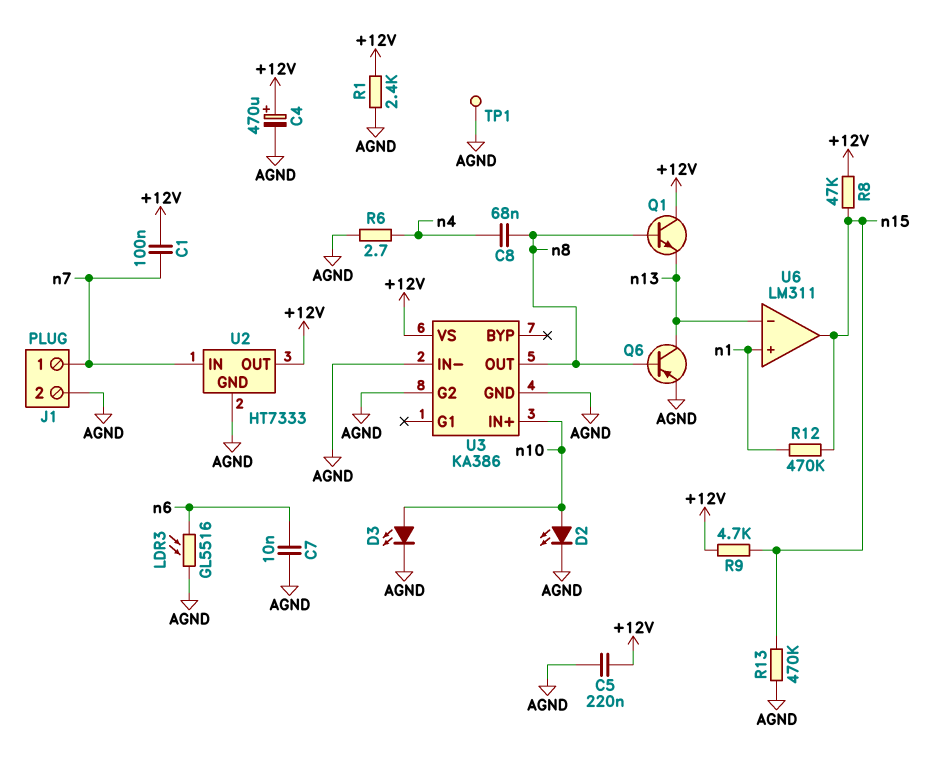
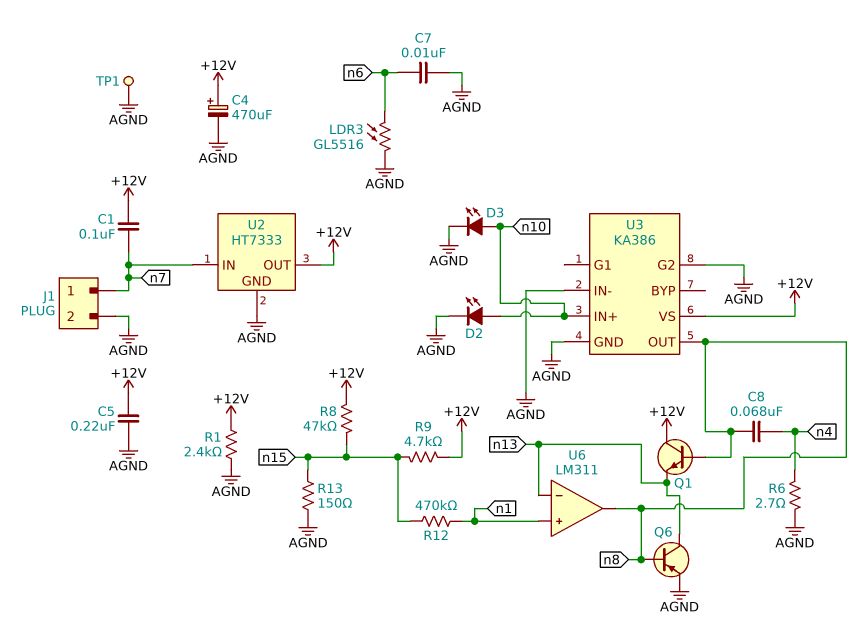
R13: 470k (AGND, n15) -> 150 (AGND, n15)
U6 pin out: n15 -> n8

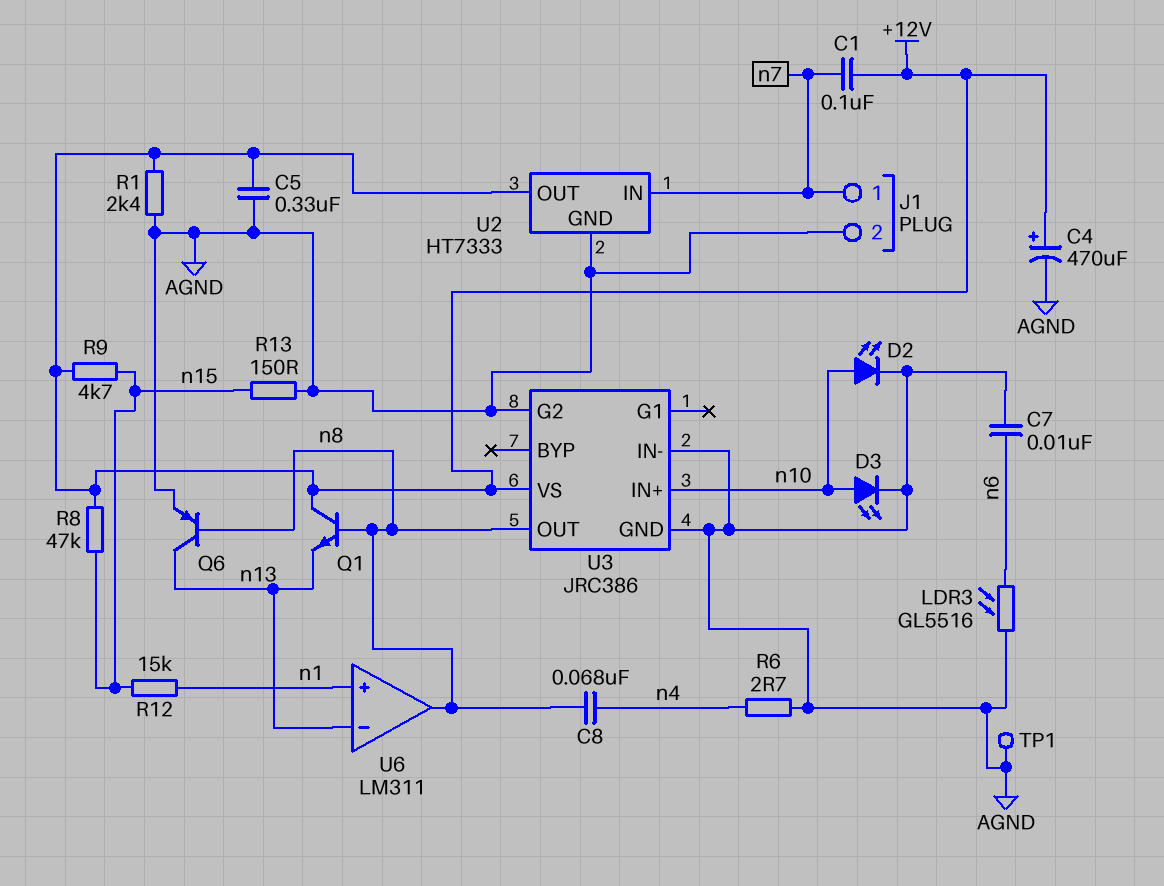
C5: 220nF (+12V, AGND) -> 330nF (+12V, AGND)
R12: 470k (n1, n15) -> 15k (n1, n15)
U3: KA386 -> JRC386

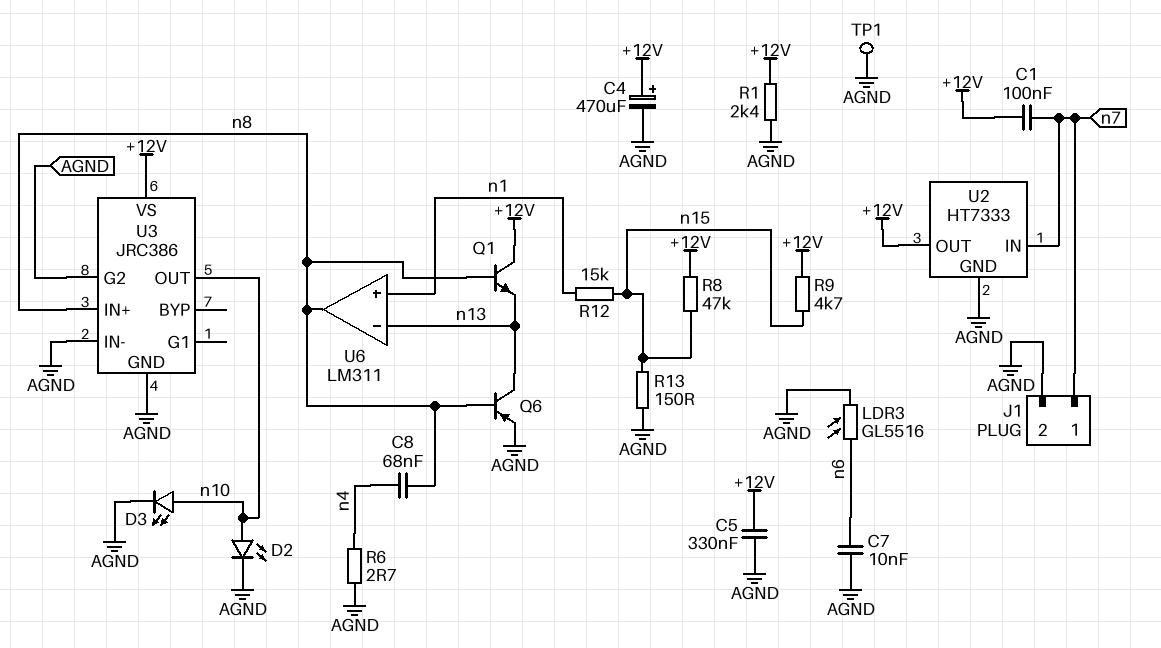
U3 pin IN+: n10 -> n8
U3 pin OUT: n8 -> n10

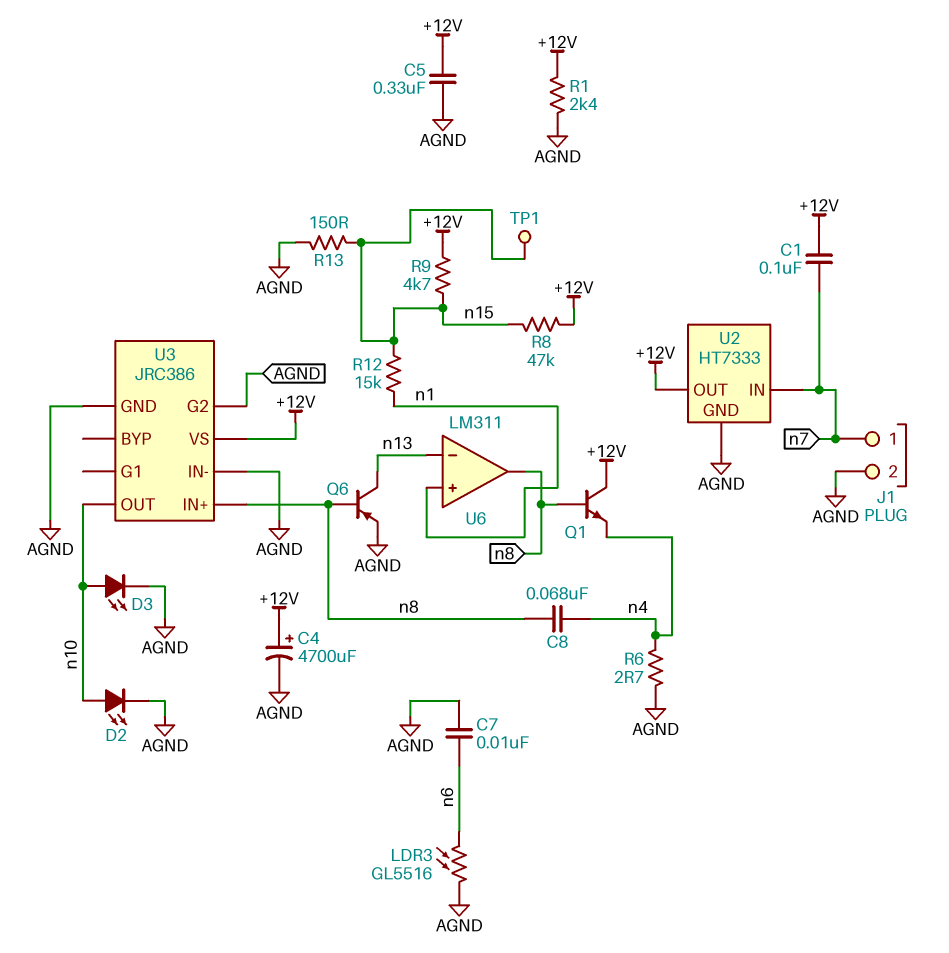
C4: 470uF (plus +12V, minus AGND) -> 4700uF (plus +12V, minus AGND)
Q1: NPN (B n8, C +12V, E n13) -> NPN (B n8, C +12V, E n4)
TP1: test point (AGND) -> test point (n15)

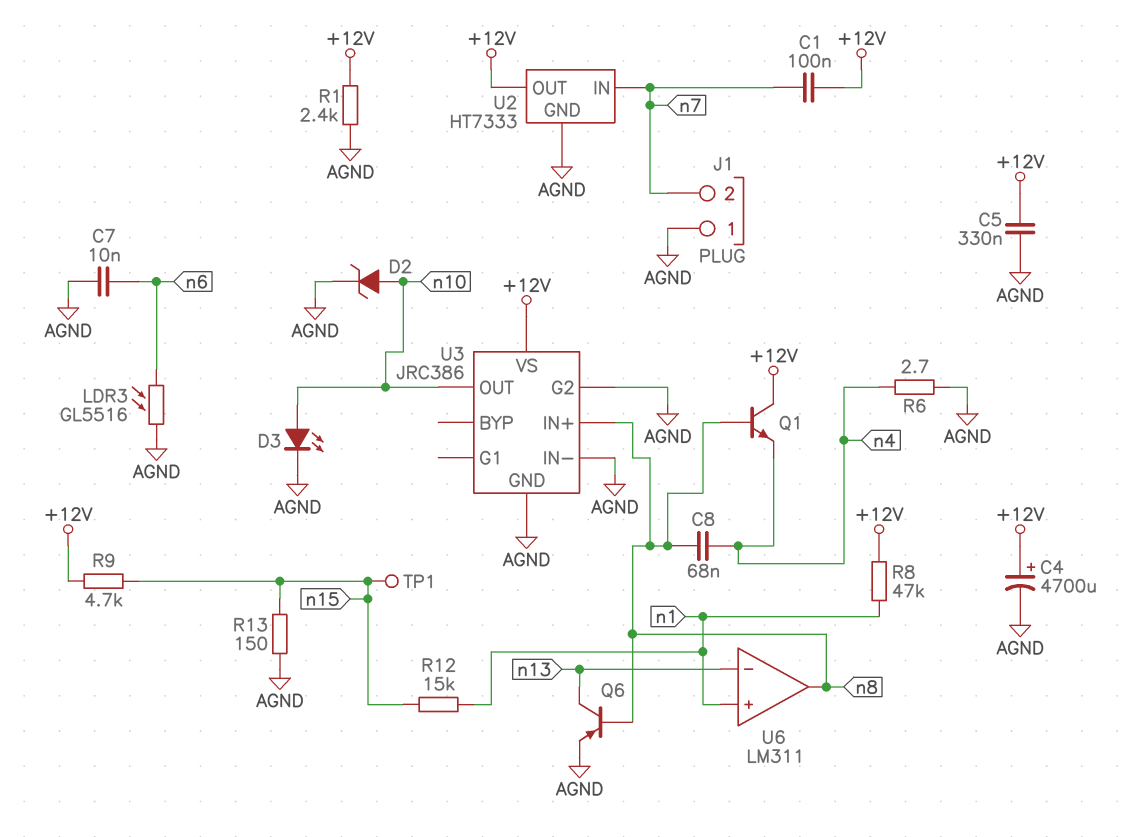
D2: LED (A n10, K AGND) -> zener (A n10, K AGND)
J1 pin 1: n7 -> AGND
J1 pin 2: AGND -> n7
R8: 47k (+12V, n15) -> 47k (+12V, n1)

